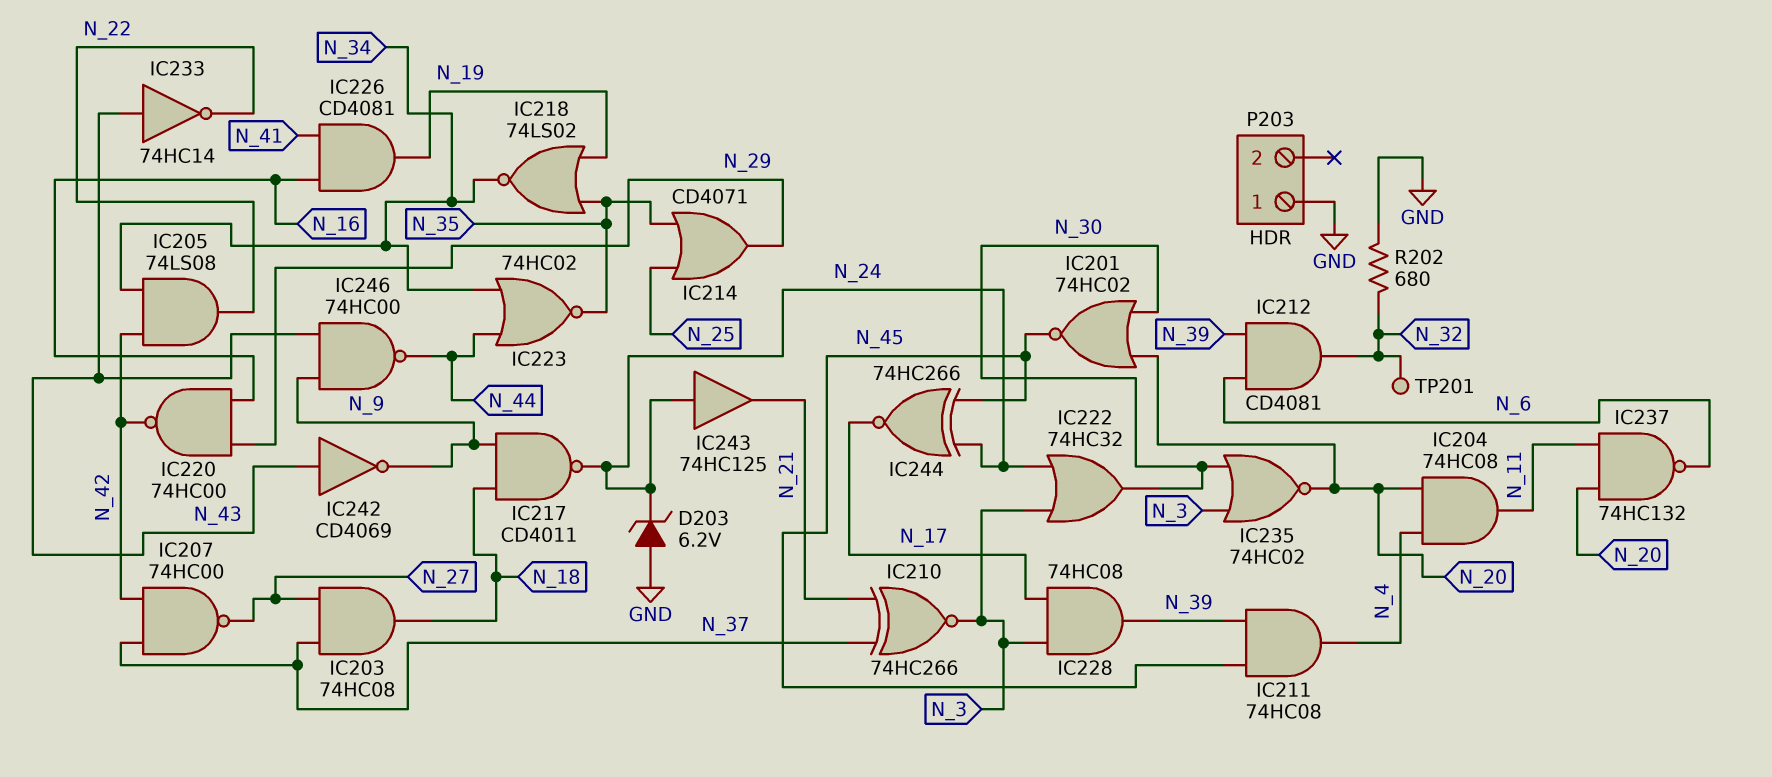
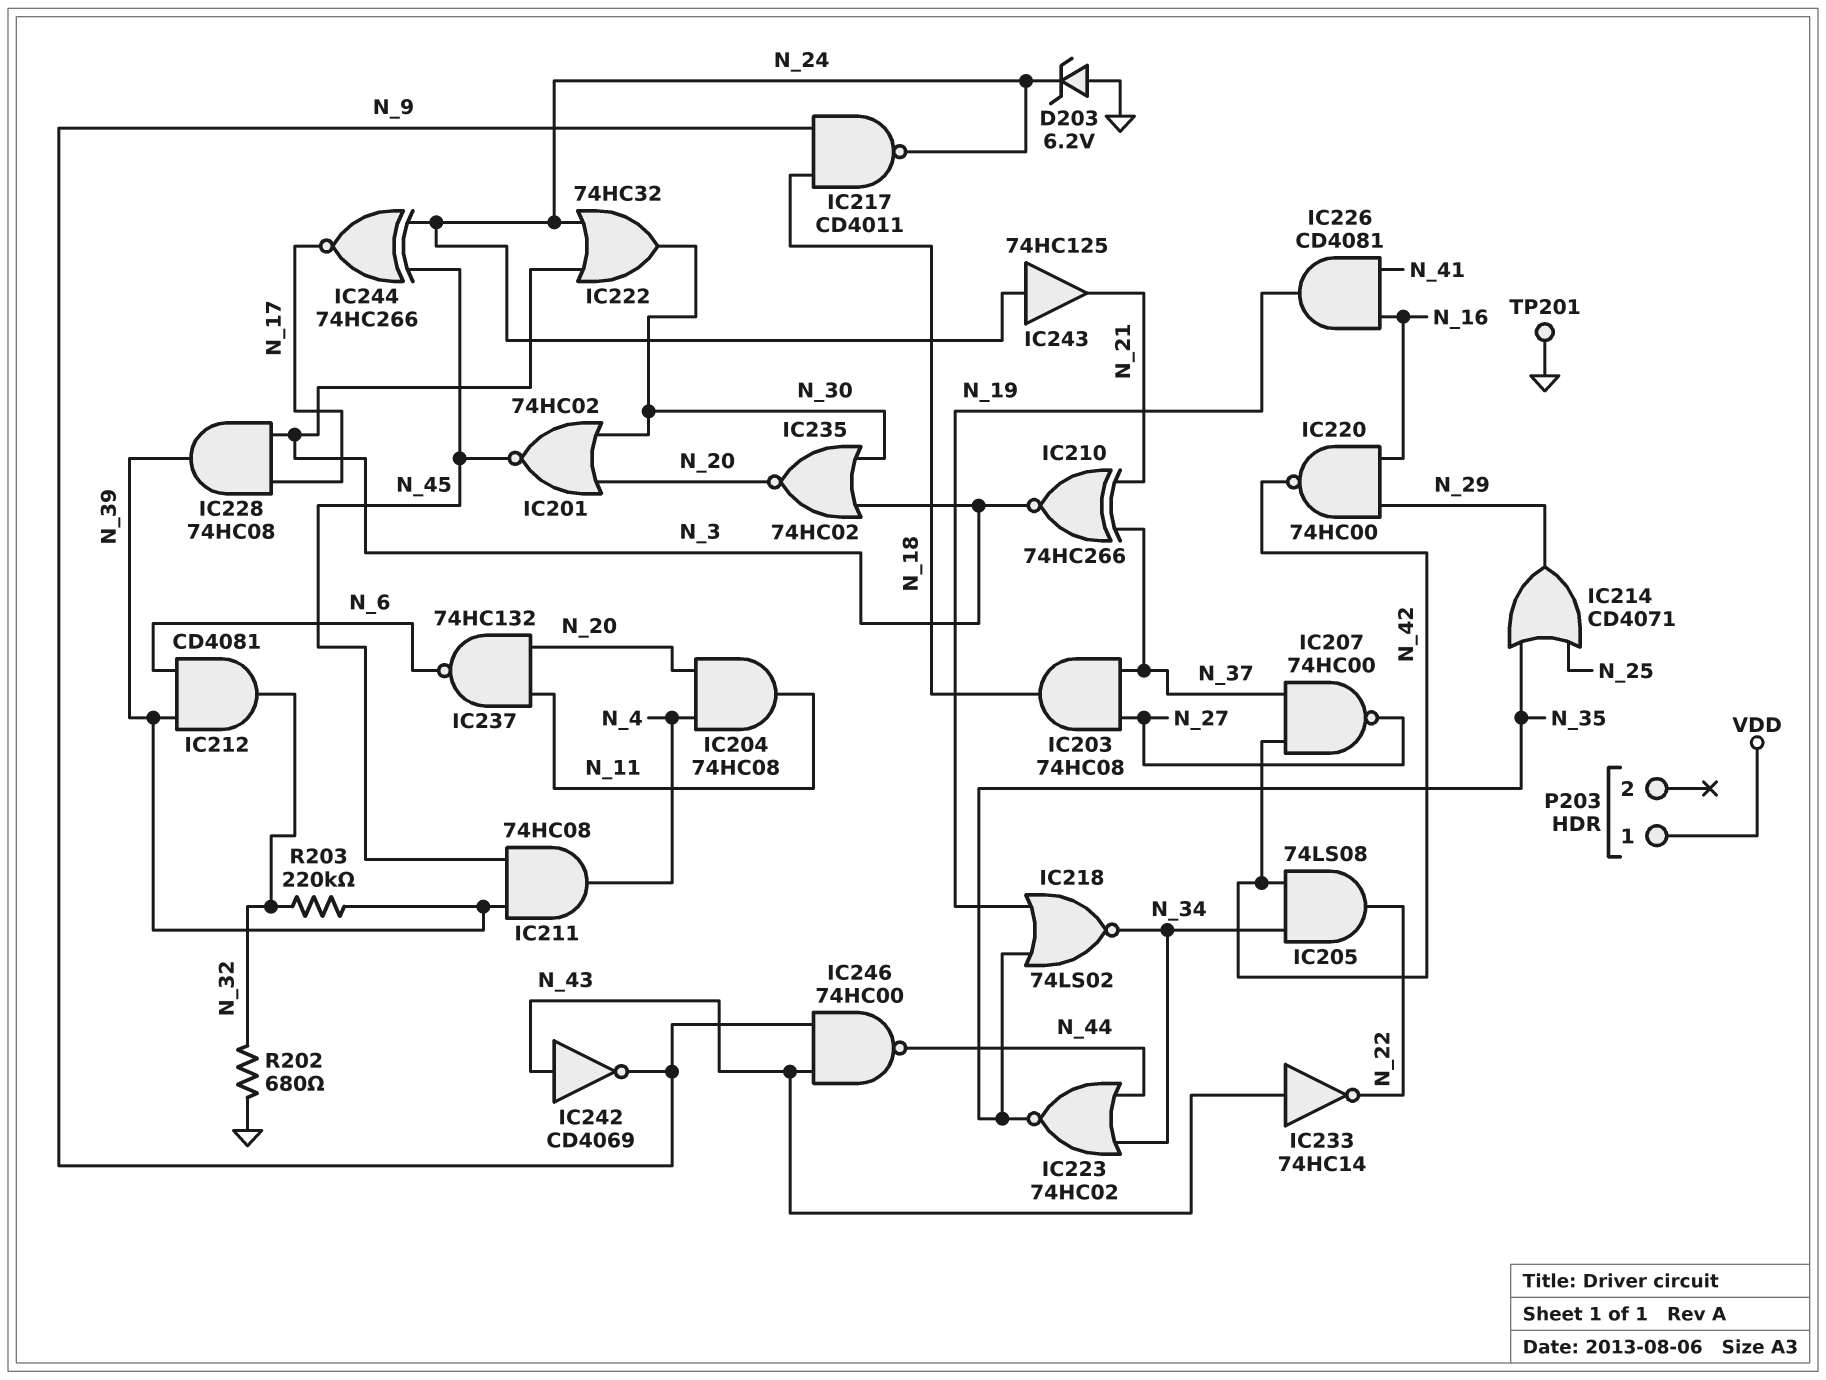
P203 pin 1: GND -> VDD
R203: none -> 220k (N_32, N_39)
TP201: test point (N_32) -> test point (GND)

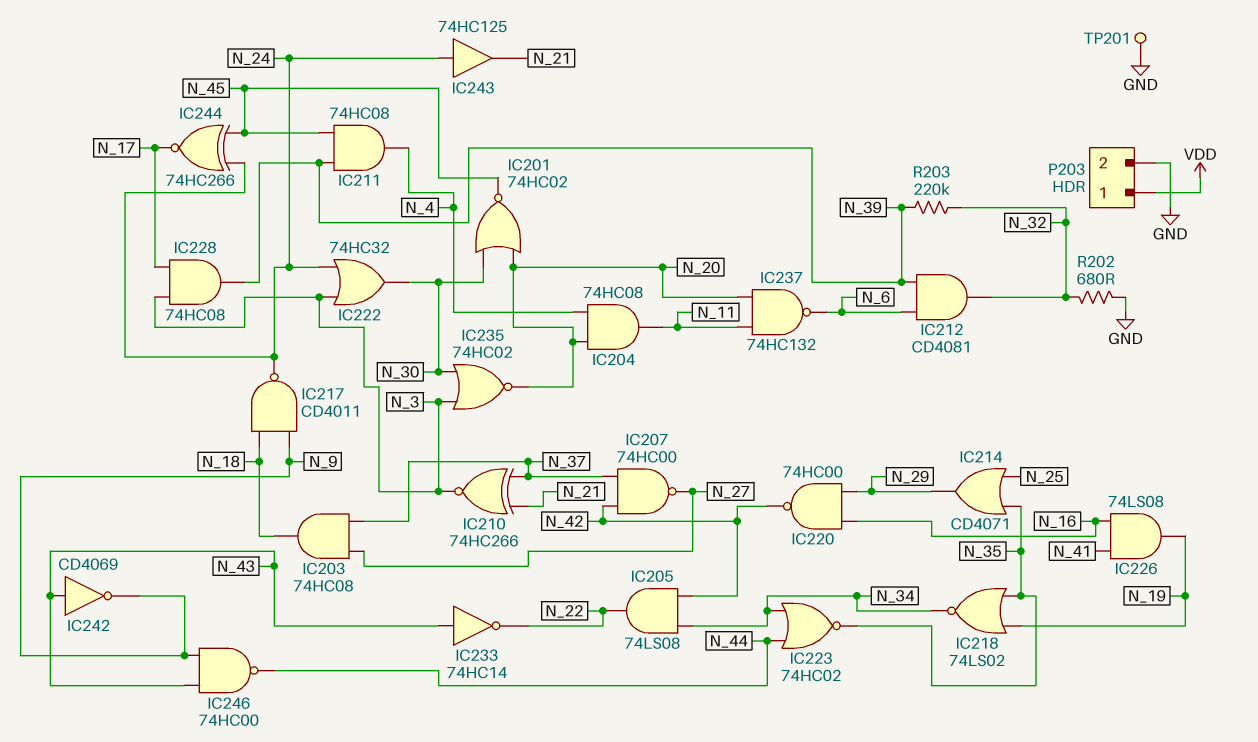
D203: zener 6.2V (A GND, K N_24) -> none
IC226: AND CD4081 (in N_16, in N_41, out N_19) -> AND 74LS08 (in N_16, in N_41, out N_19)
P203 pin 2: none -> GND

